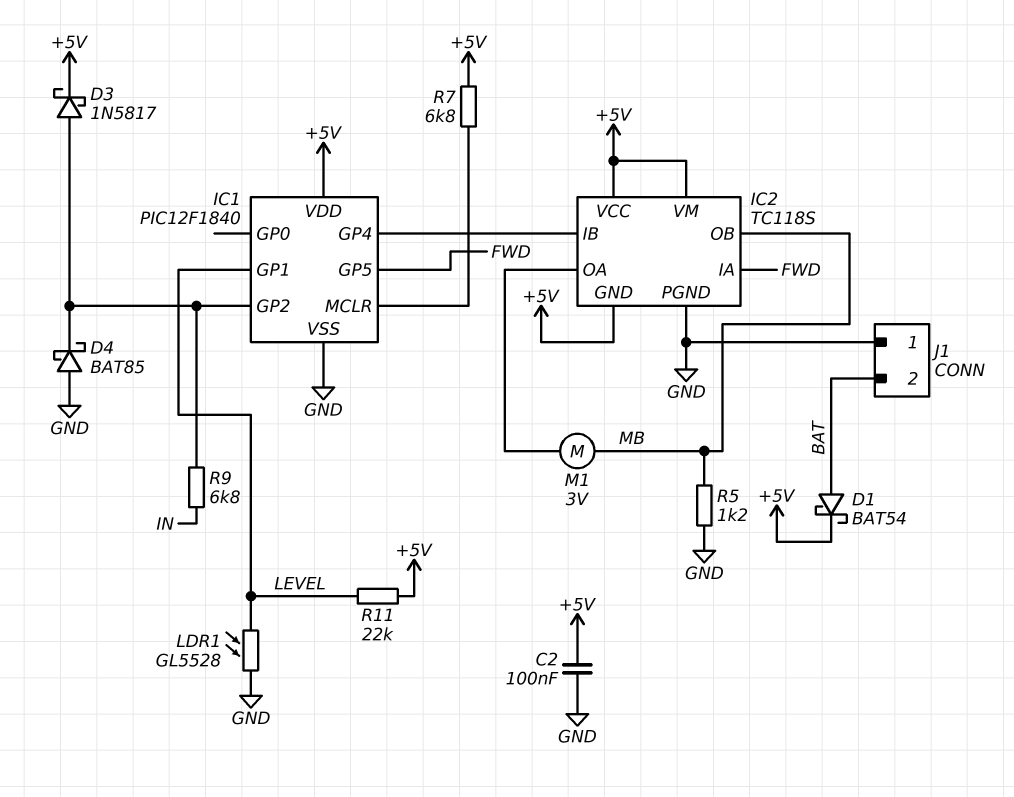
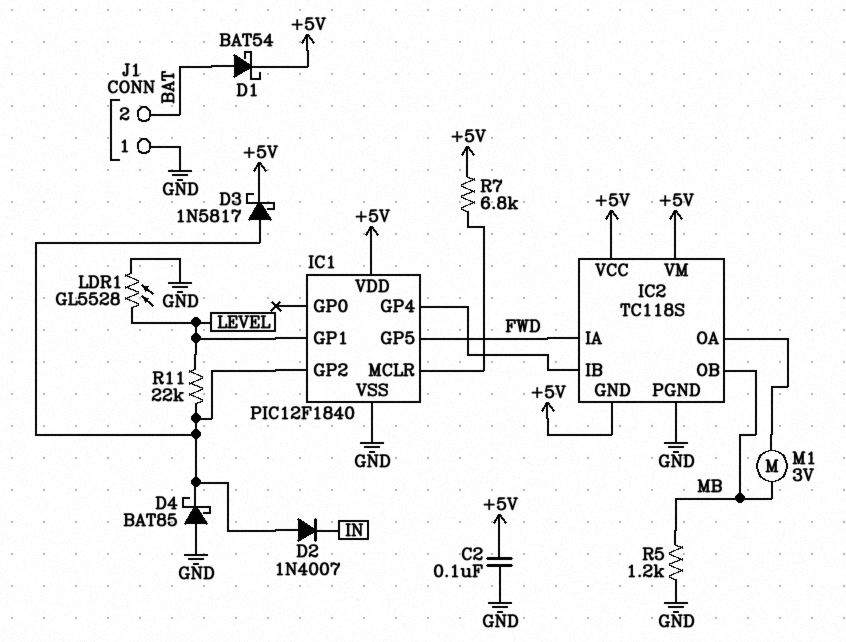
D2: none -> diode 1N4007 (A IC1/GP2, K IN)
R9: 6.8k (IC1/GP2, IN) -> none
R11: 22k (+5V, LEVEL) -> 22k (IC1/GP2, LEVEL)

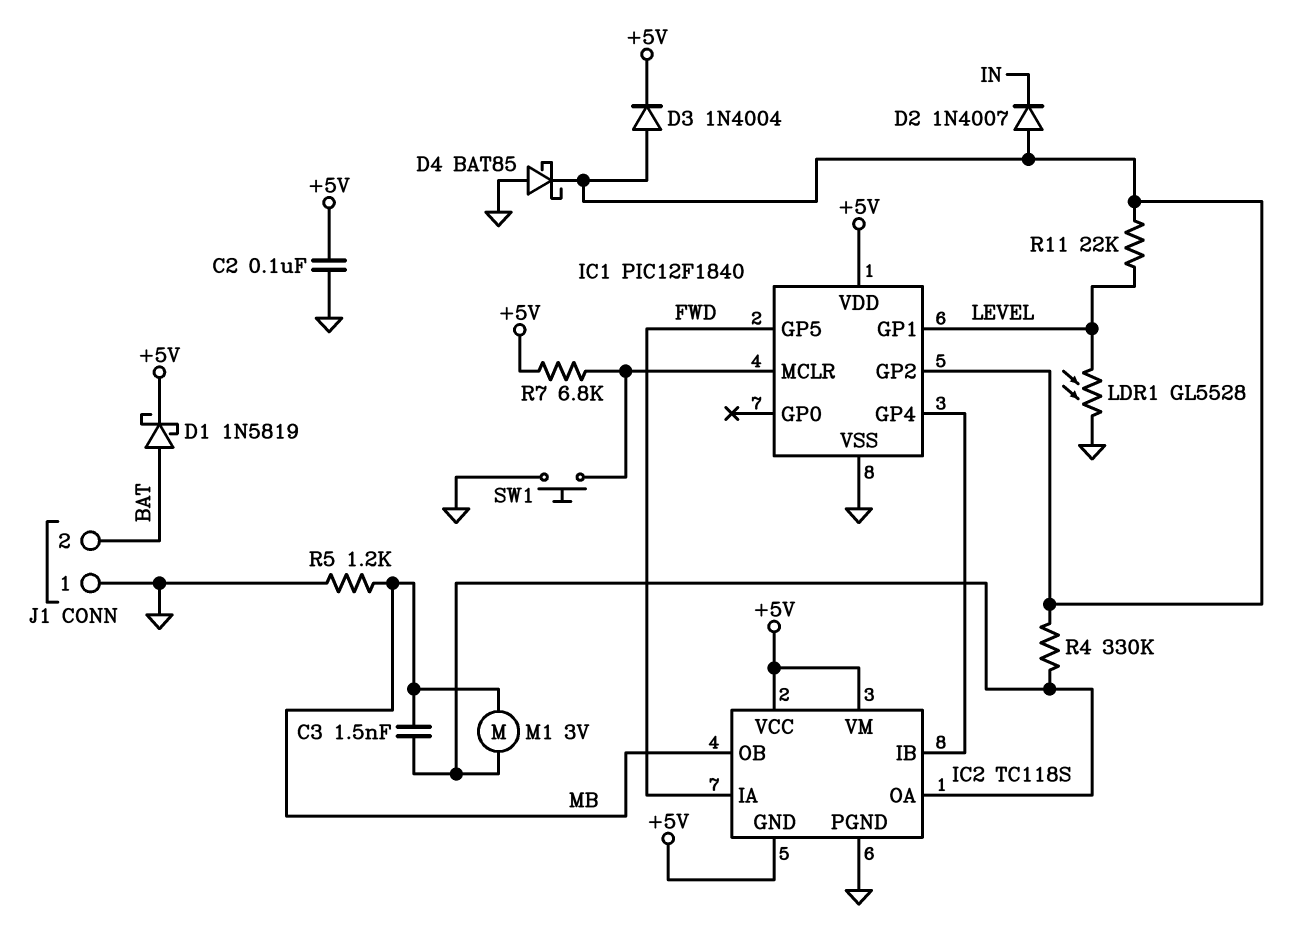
C3: none -> 1.5nF (IC2/OA, MB)
D1: schottky BAT54 (A BAT, K +5V) -> schottky 1N5819 (A BAT, K +5V)
D3: schottky 1N5817 (A IC1/GP2, K +5V) -> diode 1N4004 (A IC1/GP2, K +5V)
R4: none -> 330k (IC1/GP2, IC2/OA)
SW1: none -> button (GND, IC1/MCLR)

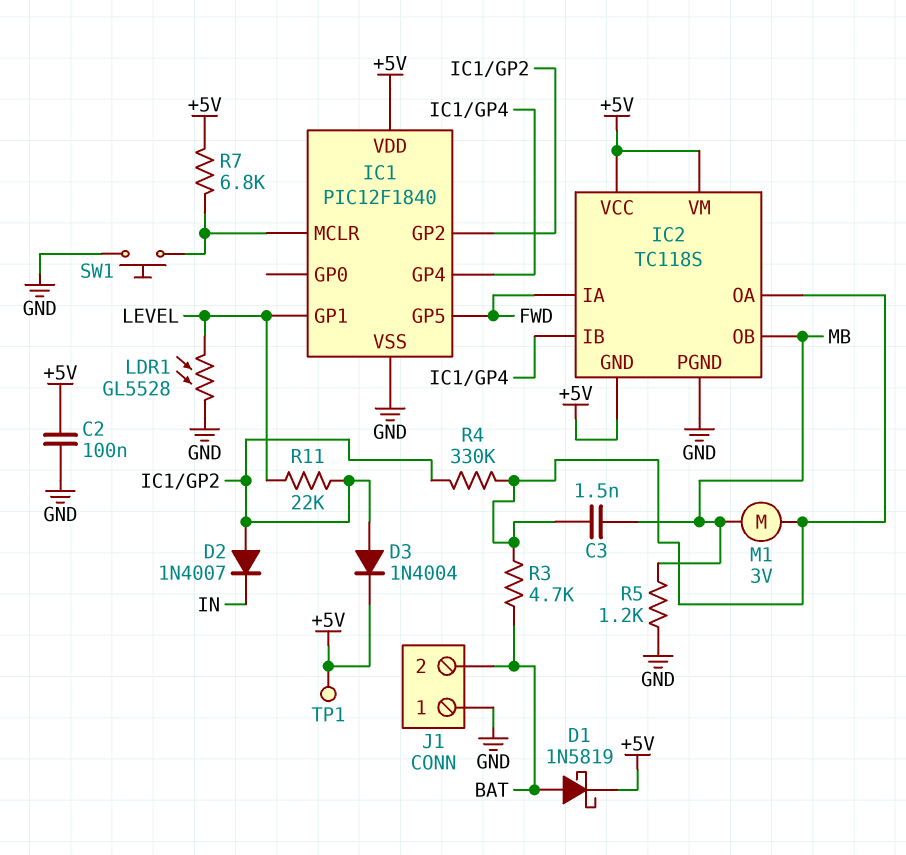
D4: schottky BAT85 (A GND, K IC1/GP2) -> none
R3: none -> 4.7k (BAT, IC2/OA)
TP1: none -> test point (+5V)

